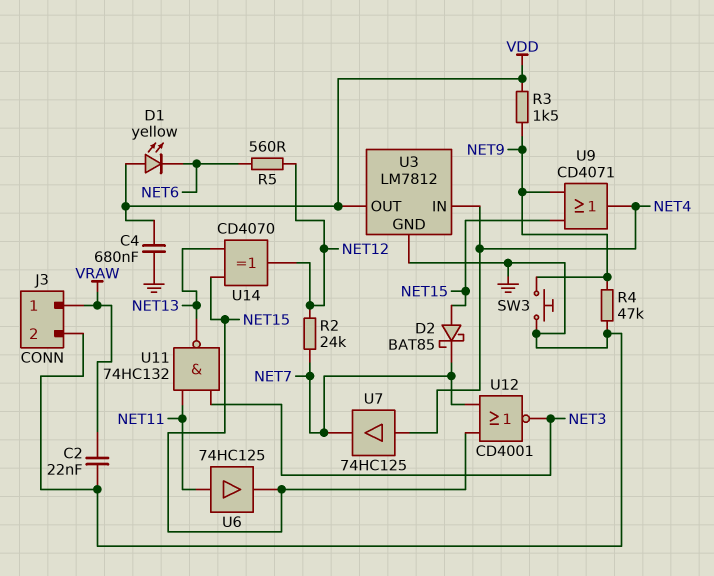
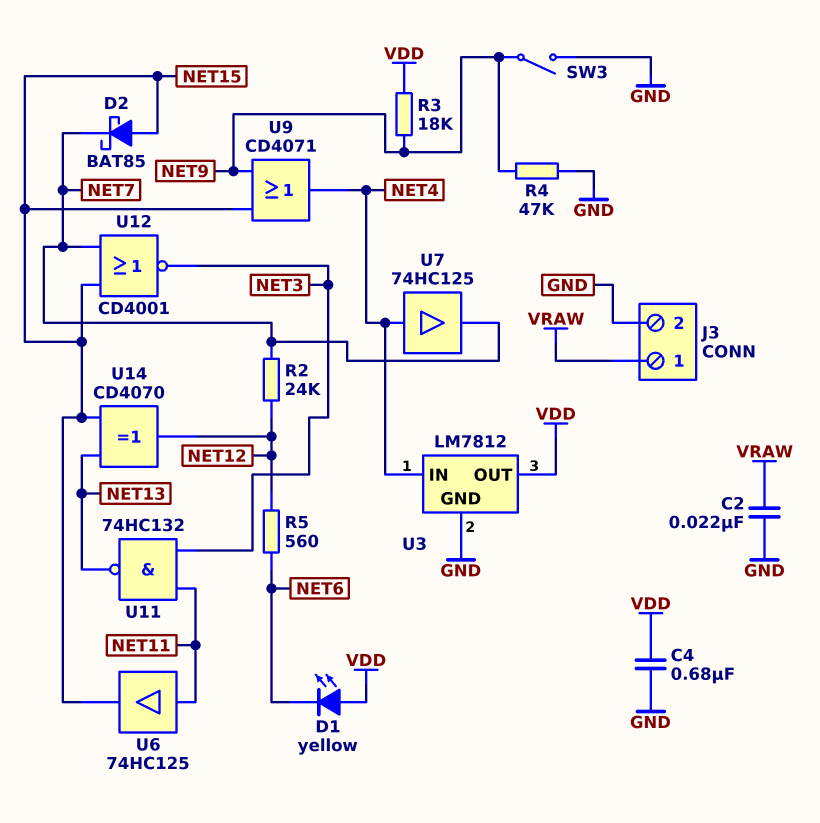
R3: 1.5k (NET9, VDD) -> 18k (NET9, VDD)
SW3: button (GND, NET9) -> switch (GND, NET9)

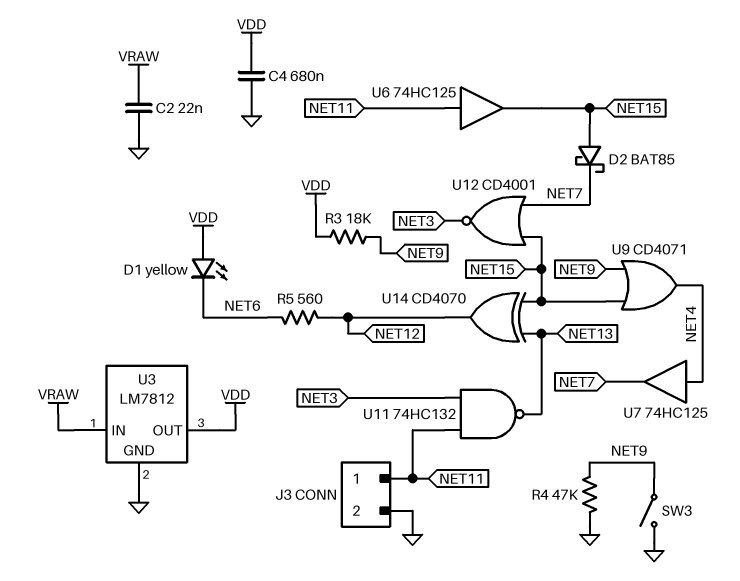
J3 pin 1: VRAW -> NET11
R2: 24k (NET7, NET12) -> none
U3 pin IN: NET4 -> VRAW

